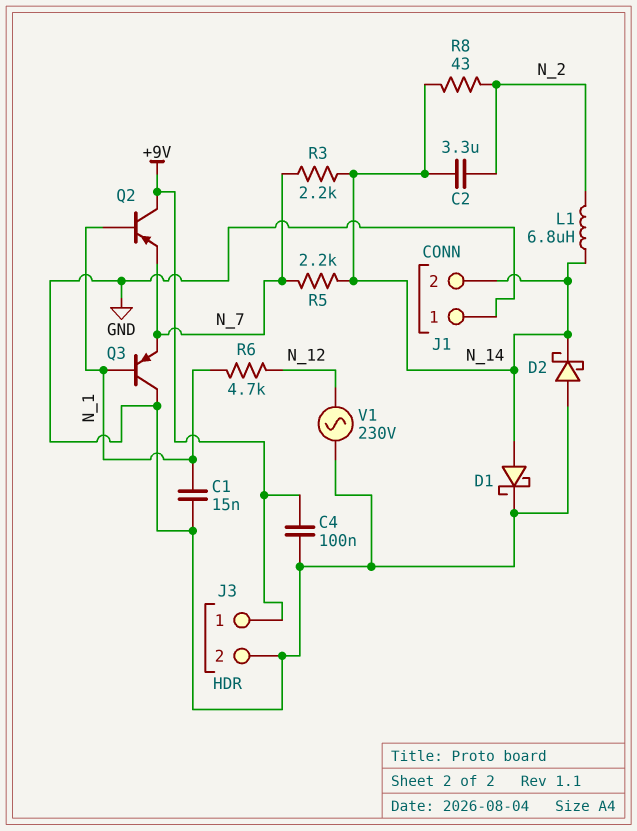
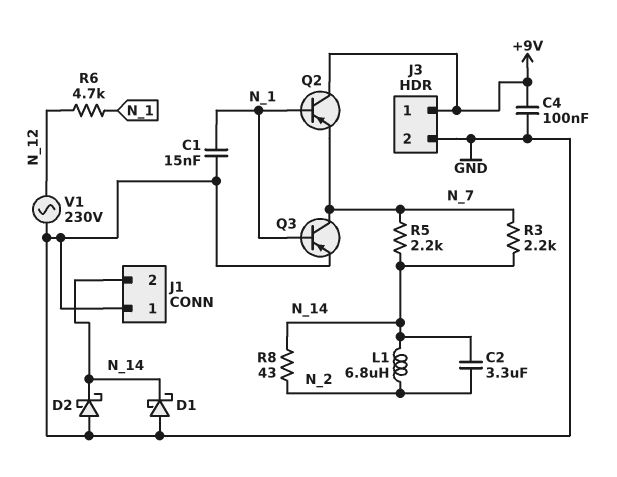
D1: schottky (A N_14, K GND) -> schottky (A GND, K N_14)
Q3: PNP (B N_1, C GND, E N_7) -> PNP (B N_1, C N_7, E GND)

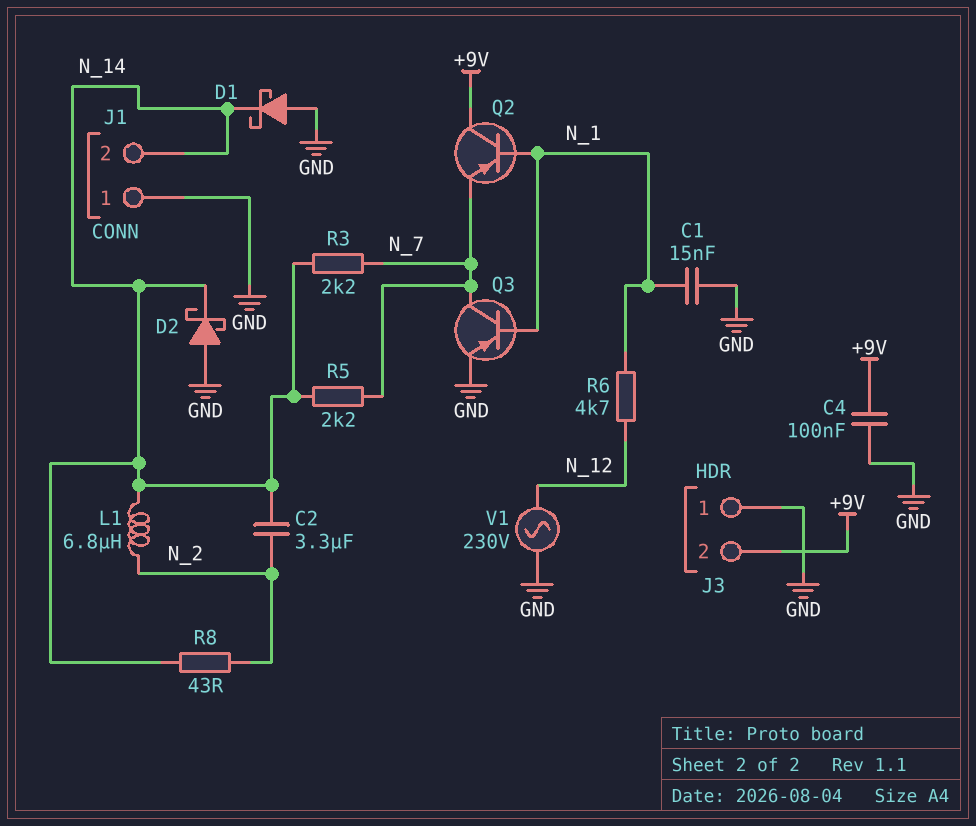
J3 pin 1: +9V -> GND
J3 pin 2: GND -> +9V

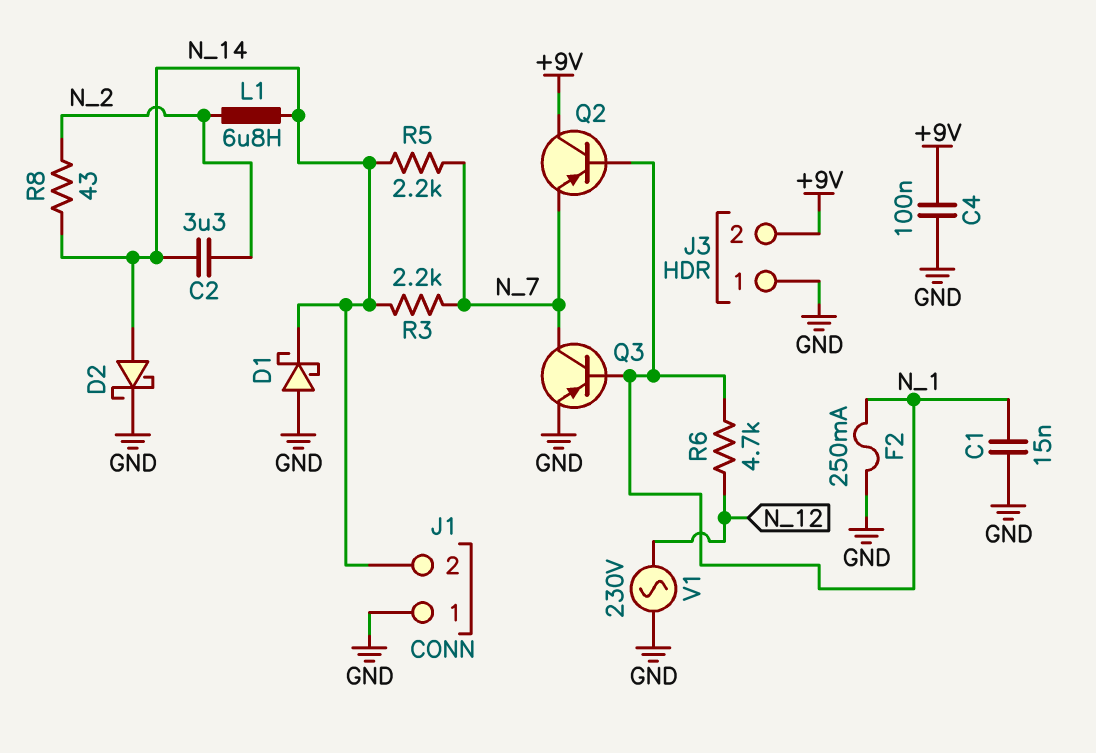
D2: schottky (A GND, K N_14) -> schottky (A N_14, K GND)
F2: none -> 250mA (GND, N_1)

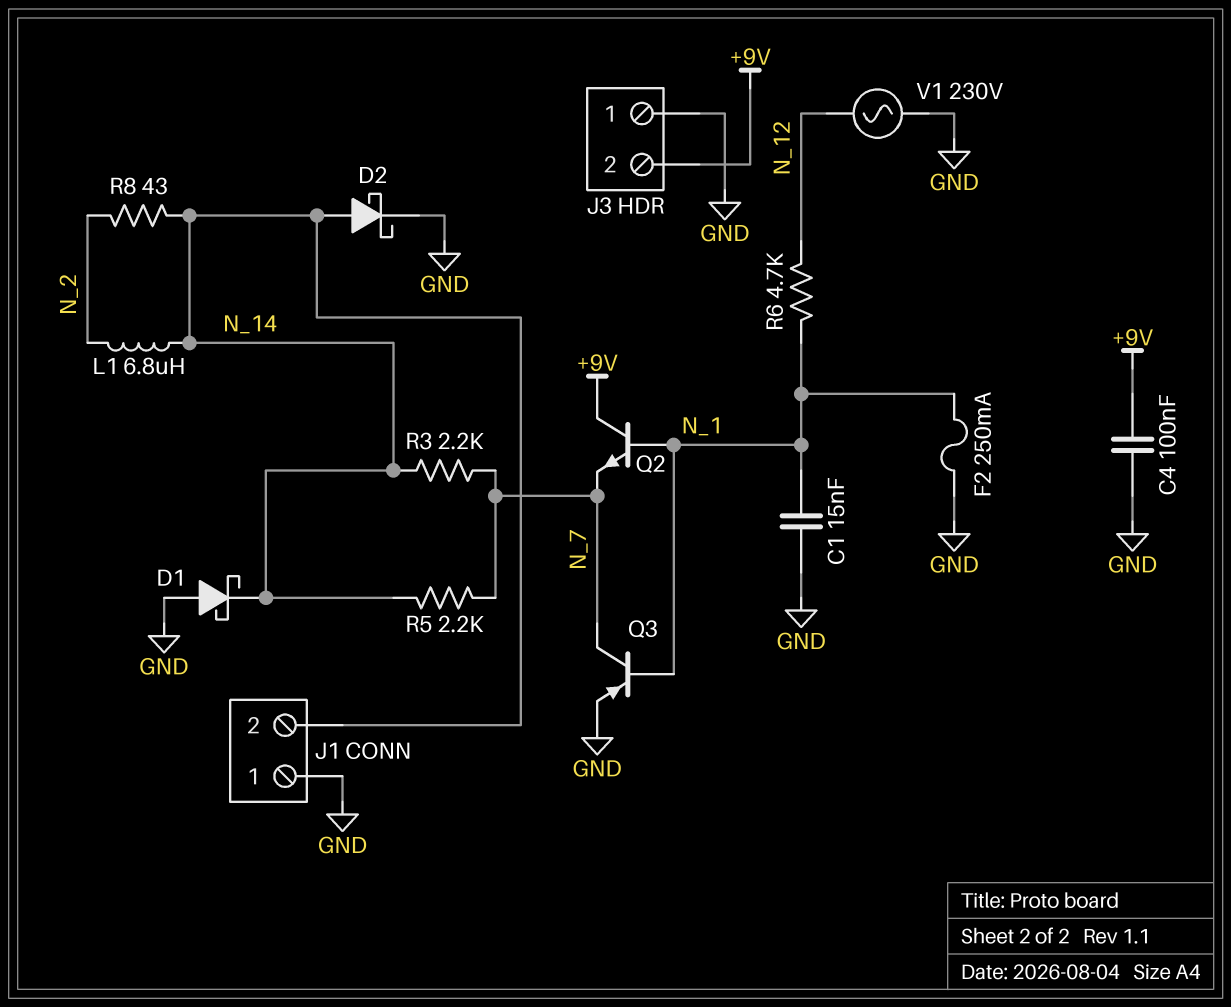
C2: 3.3uF (N_2, N_14) -> none
Q2: PNP (B N_1, C +9V, E N_7) -> NPN (B N_1, C +9V, E N_7)

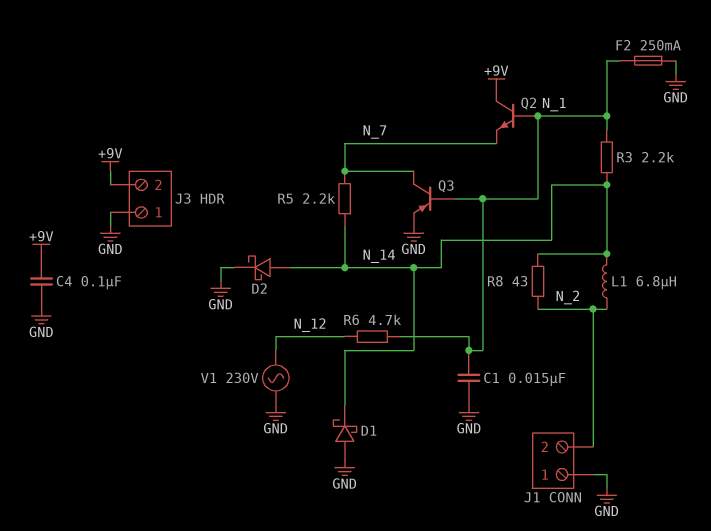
J1 pin 2: N_14 -> N_2
R3: 2.2k (N_7, N_14) -> 2.2k (N_1, N_14)

